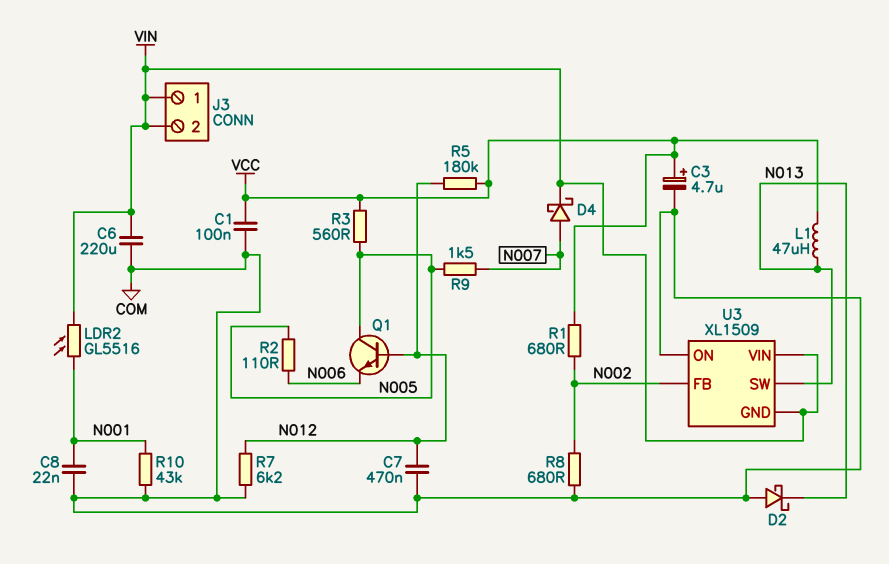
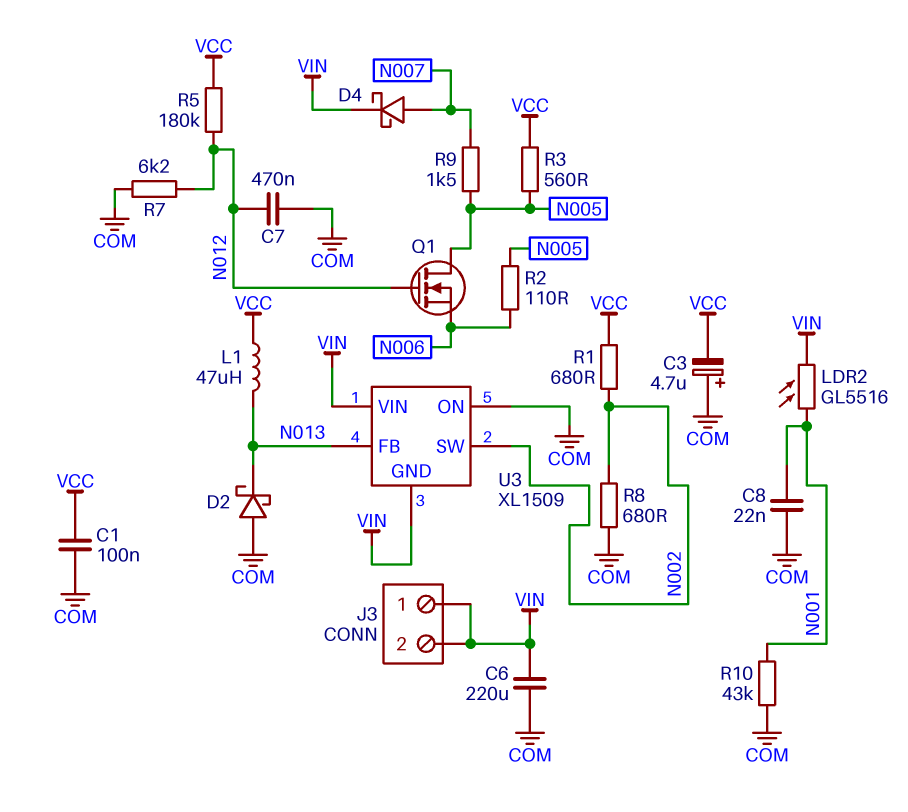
C3: 4.7uF (plus VCC, minus COM) -> 4.7uF (plus COM, minus VCC)
Q1: NPN (B N012, C N005, E N006) -> NMOS (G N012, D N005, S N006)
U3 pin FB: N002 -> N013
U3 pin SW: N013 -> N002

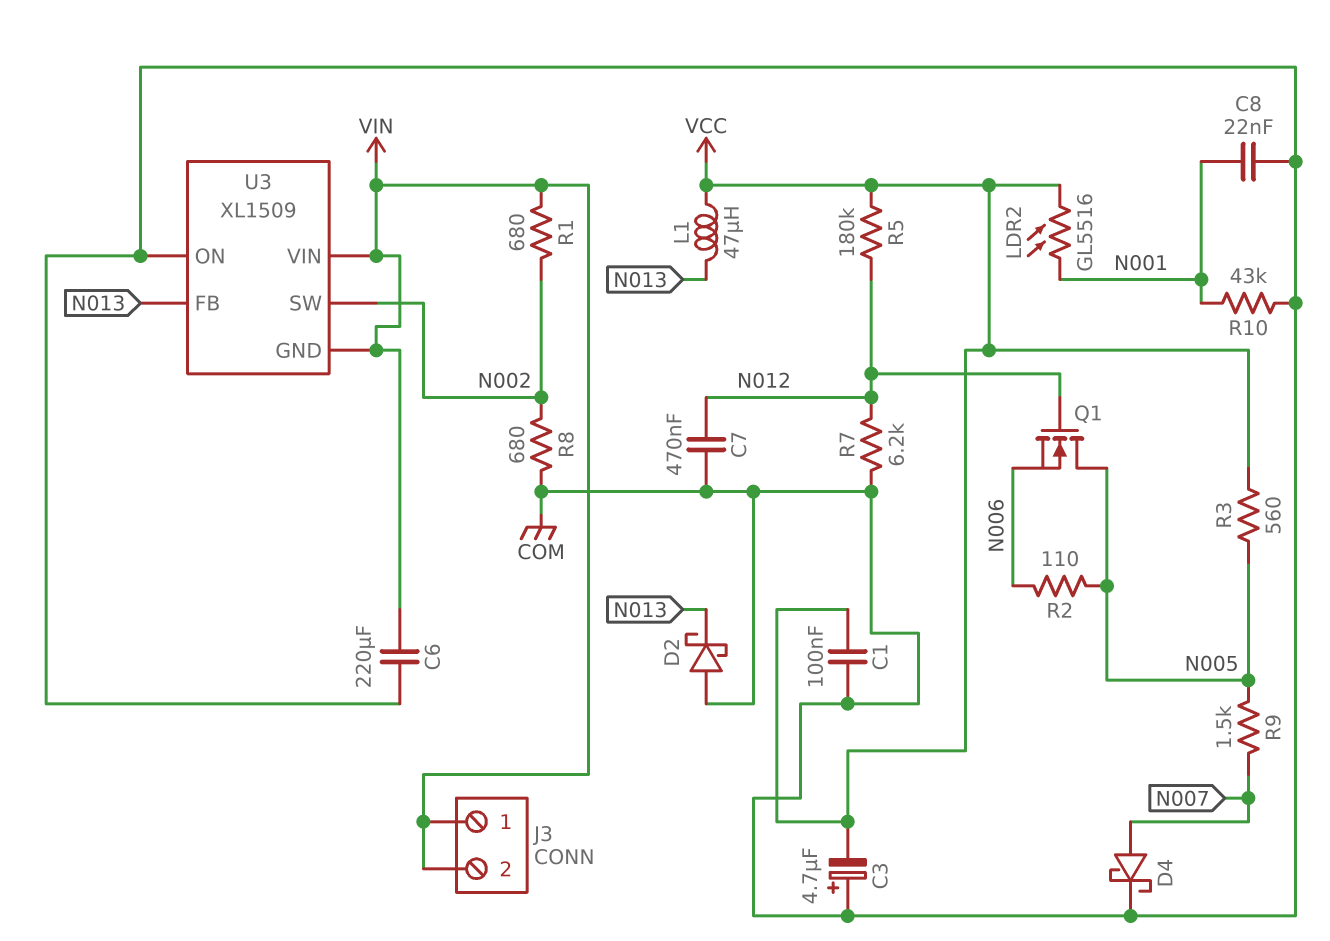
D4: schottky (A N007, K VIN) -> schottky (A N007, K COM)
LDR2: GL5516 (N001, VIN) -> GL5516 (N001, VCC)
R1: 680 (N002, VCC) -> 680 (N002, VIN)

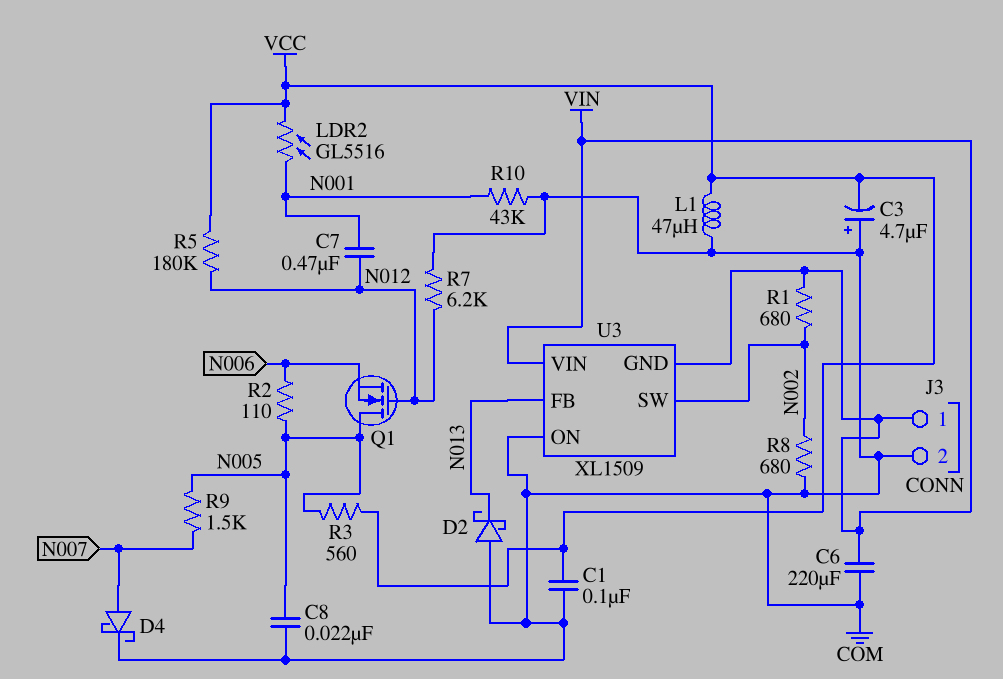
C7: 470nF (COM, N012) -> 470nF (N001, N012)
C8: 22nF (COM, N001) -> 22nF (COM, N005)
J3 pin 2: VIN -> COM
L1: 47uH (N013, VCC) -> 47uH (COM, VCC)

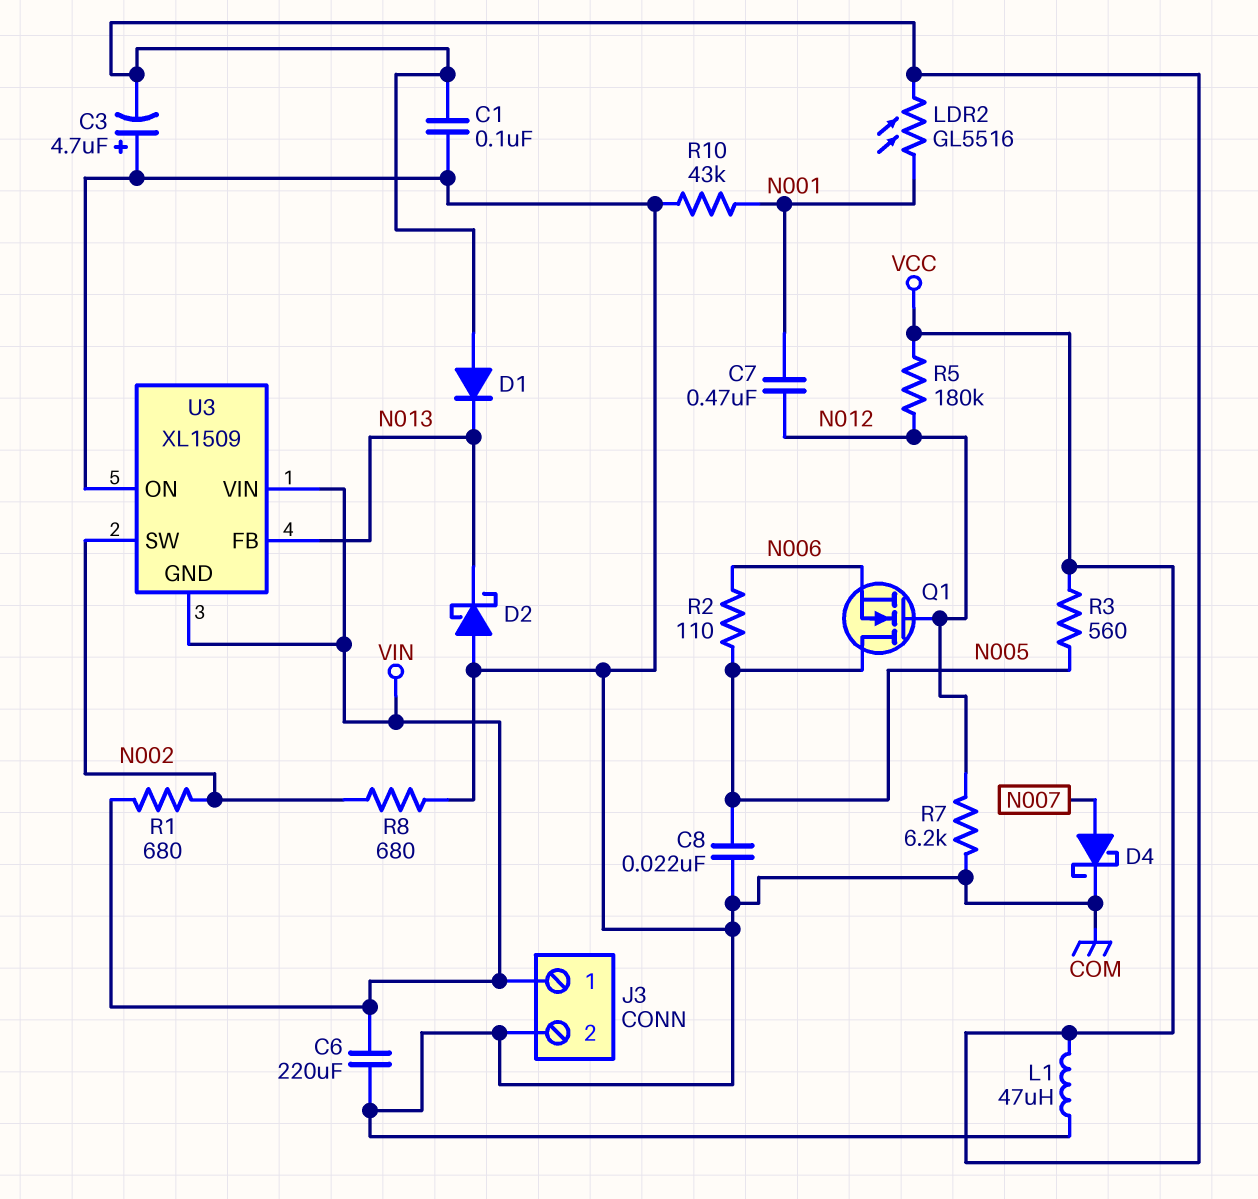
D1: none -> diode (A VCC, K N013)
R9: 1.5k (N005, N007) -> none

